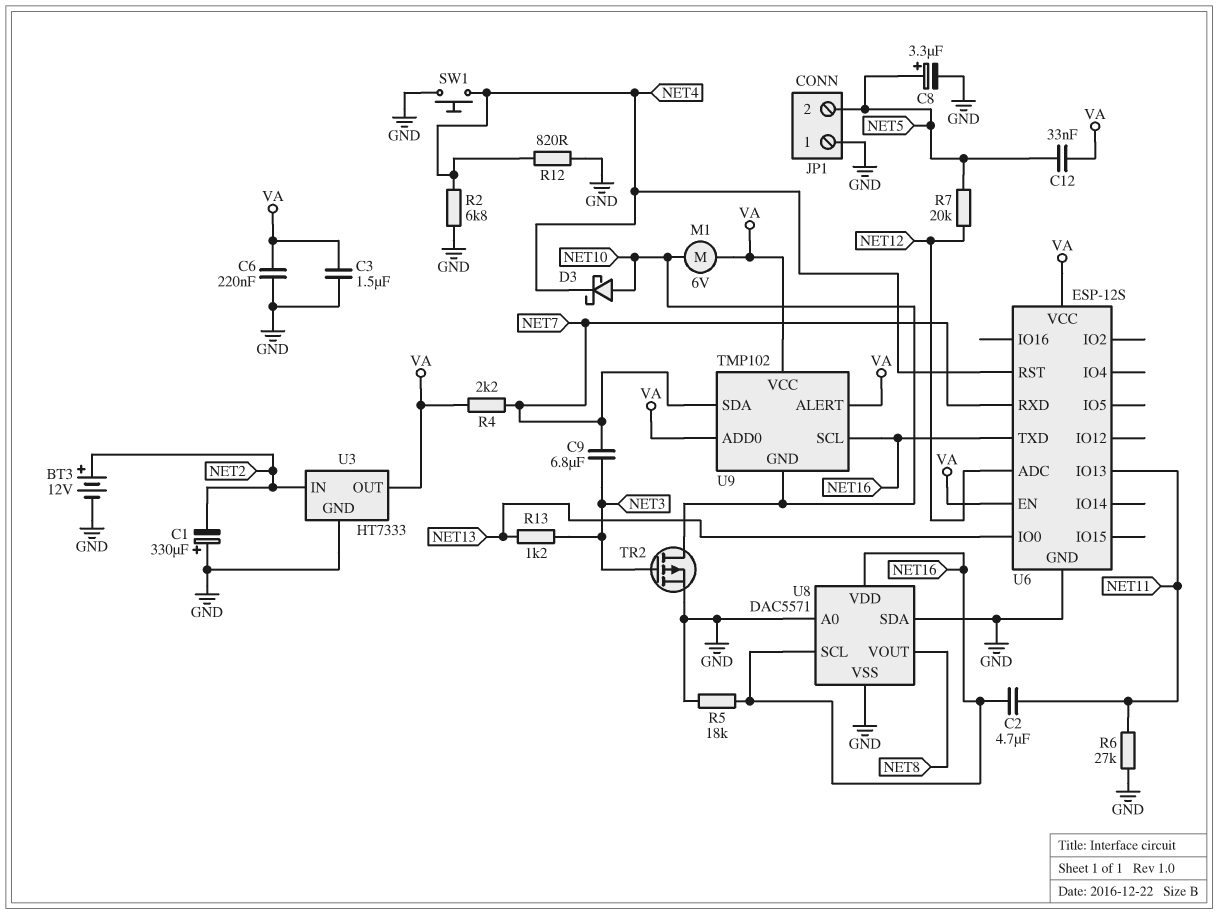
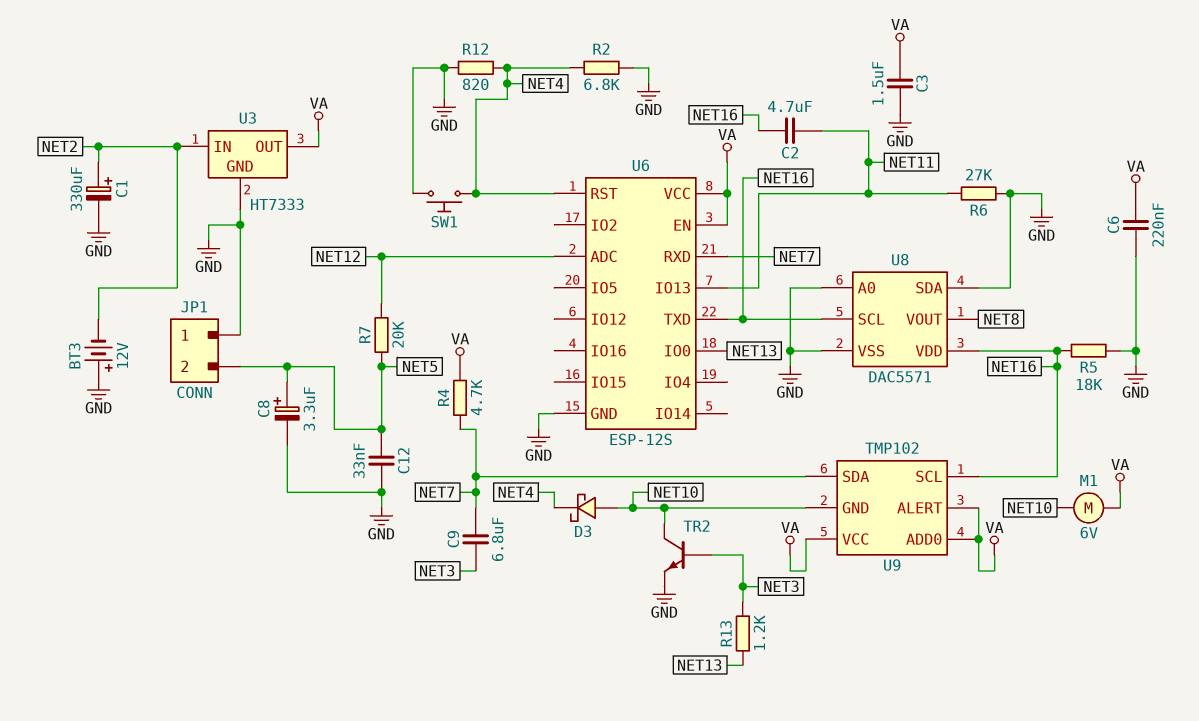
BT3: 12V (plus NET2, minus GND) -> 12V (plus GND, minus NET2)
C1: 330uF (plus GND, minus NET2) -> 330uF (plus NET2, minus GND)
C12: 33nF (NET5, VA) -> 33nF (GND, NET5)
R4: 2.2k (NET7, VA) -> 4.7k (NET7, VA)
TR2: PMOS (G NET3, D NET10, S GND) -> NPN (B NET3, C NET10, E GND)

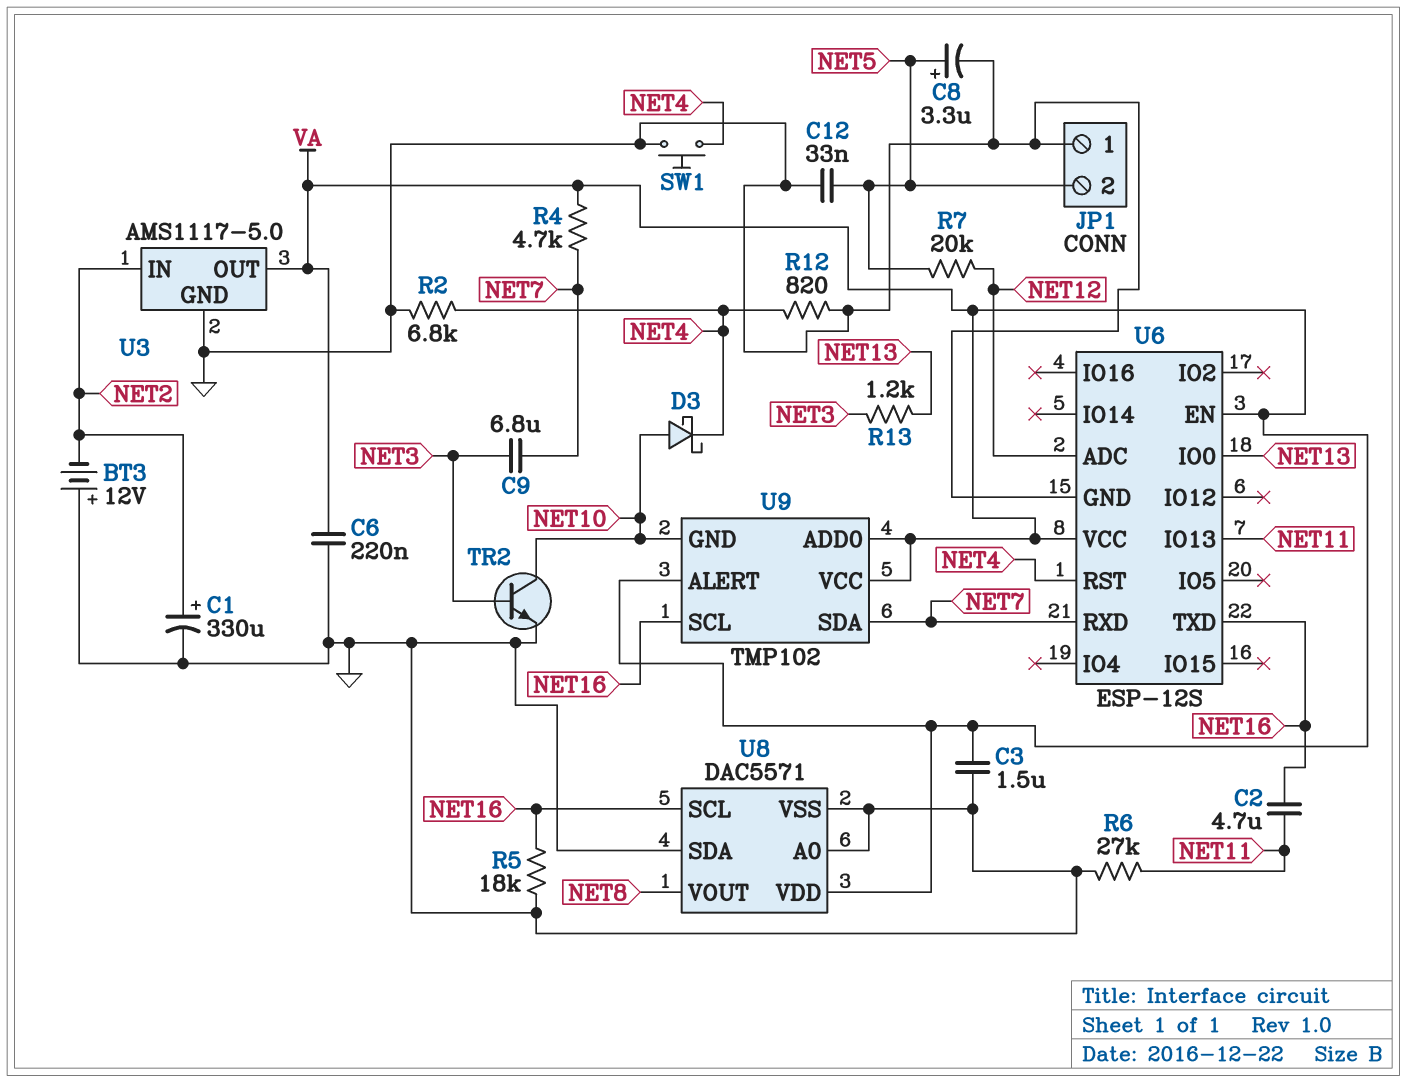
M1: motor 6V (NET10, VA) -> none
U3: HT7333 -> AMS1117-5.0
U8 pin VDD: NET16 -> VA

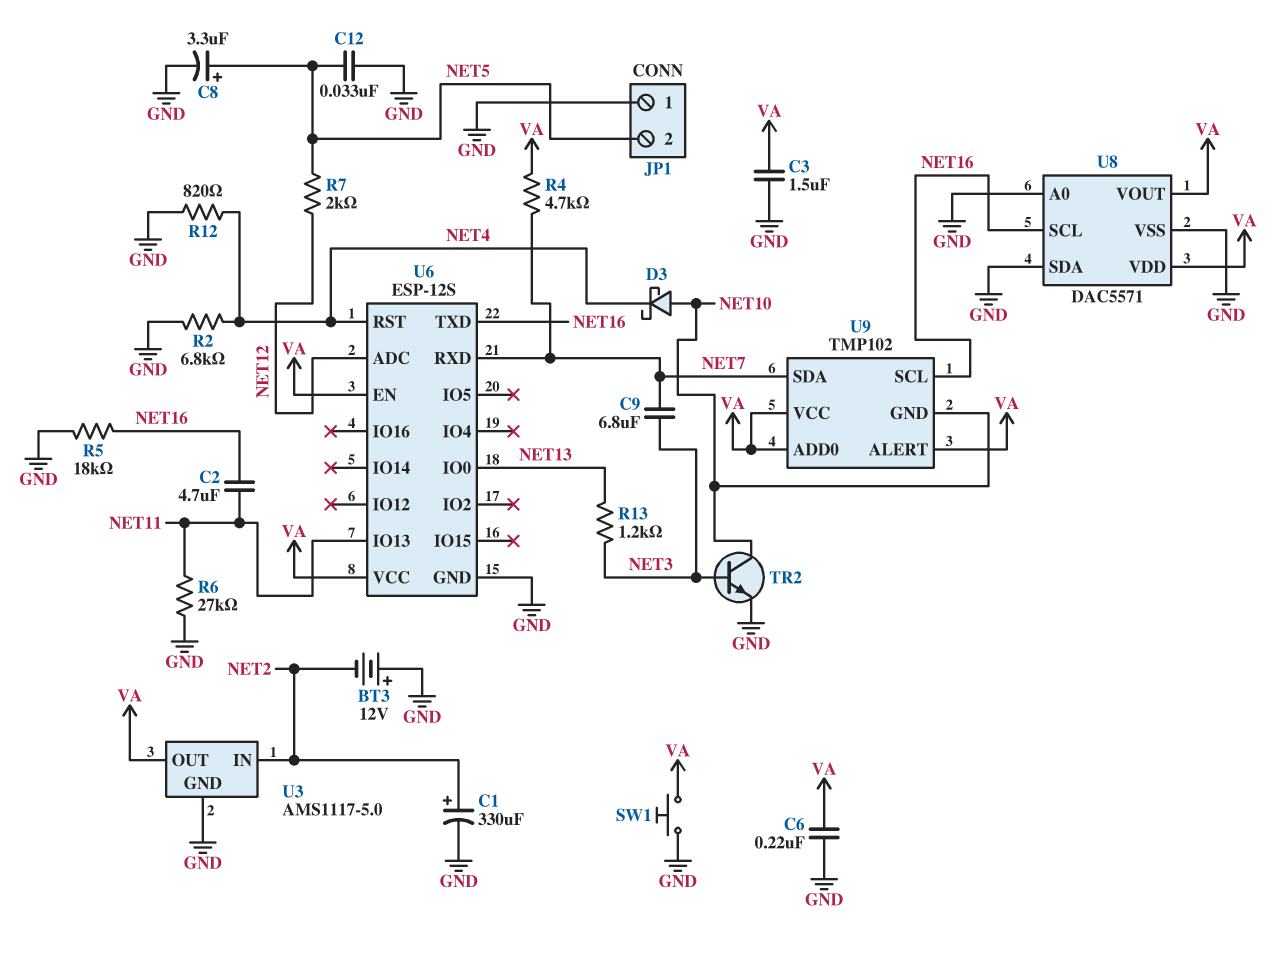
R7: 20k (NET5, NET12) -> 2k (NET5, NET12)
SW1: button (GND, NET4) -> button (GND, VA)
U8 pin VOUT: NET8 -> VA

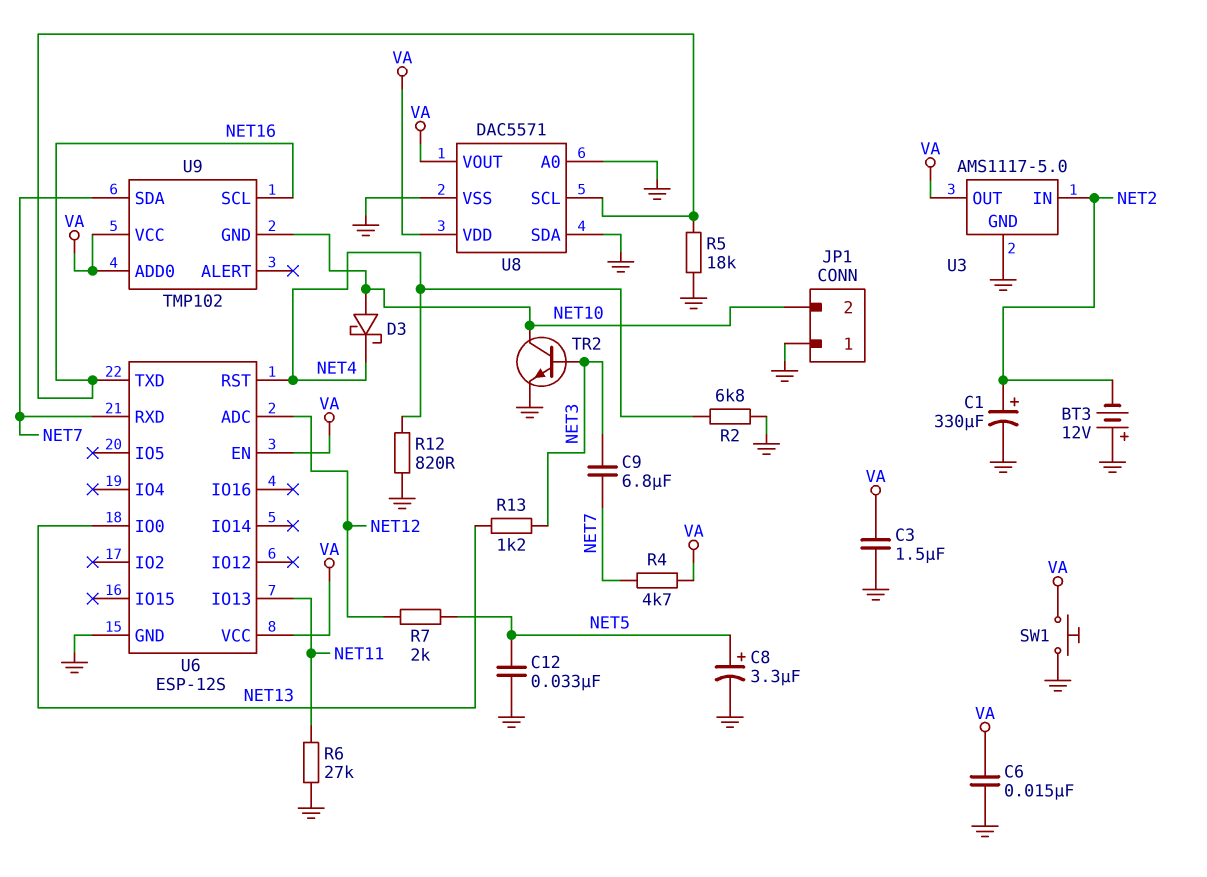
C2: 4.7uF (NET11, NET16) -> none
C6: 220nF (GND, VA) -> 15nF (GND, VA)
JP1 pin 2: NET5 -> NET10
U9 pin ALERT: VA -> none

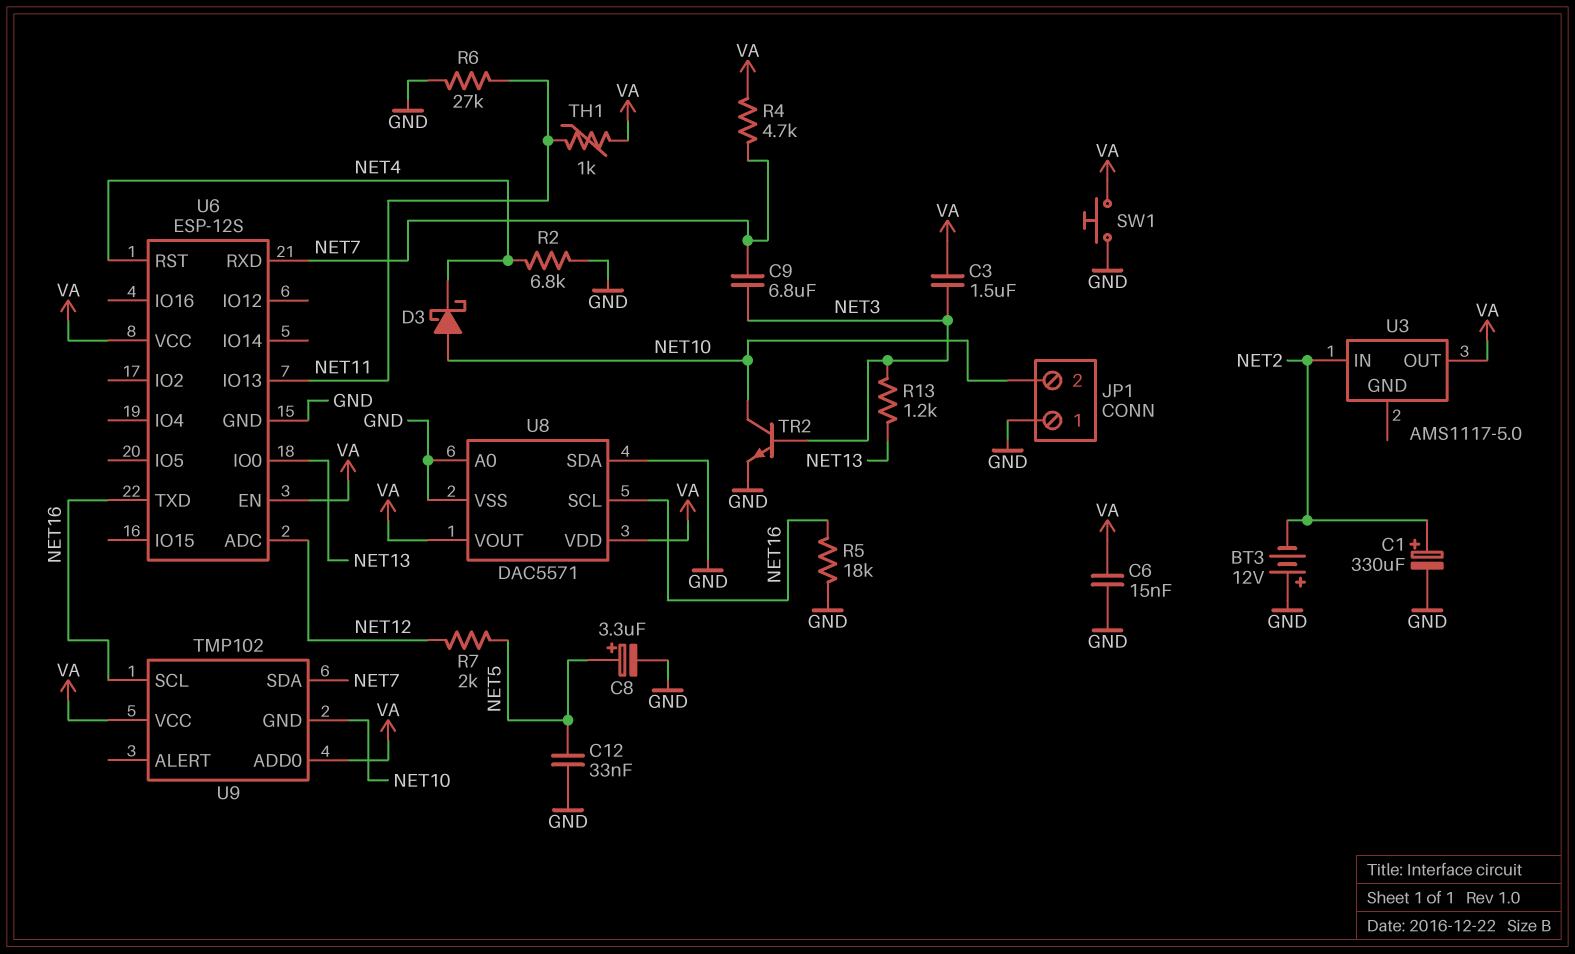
C3: 1.5uF (GND, VA) -> 1.5uF (NET3, VA)
R12: 820 (GND, NET4) -> none
TH1: none -> 1k (NET11, VA)
U3 pin GND: GND -> none

